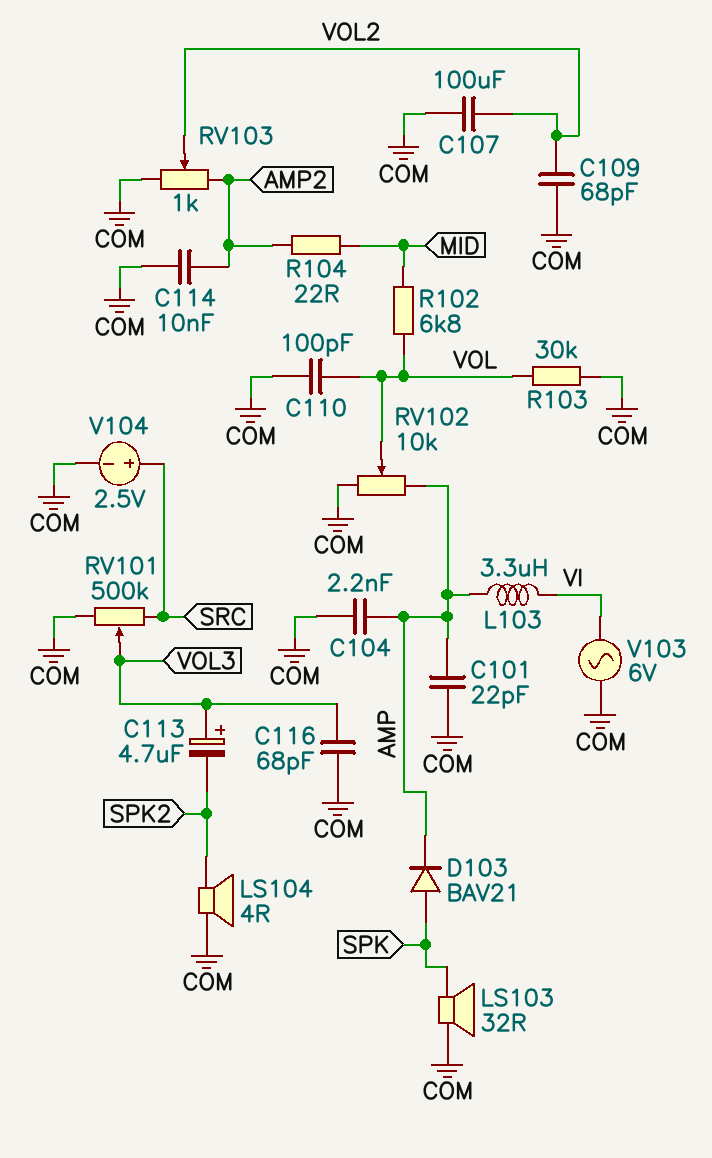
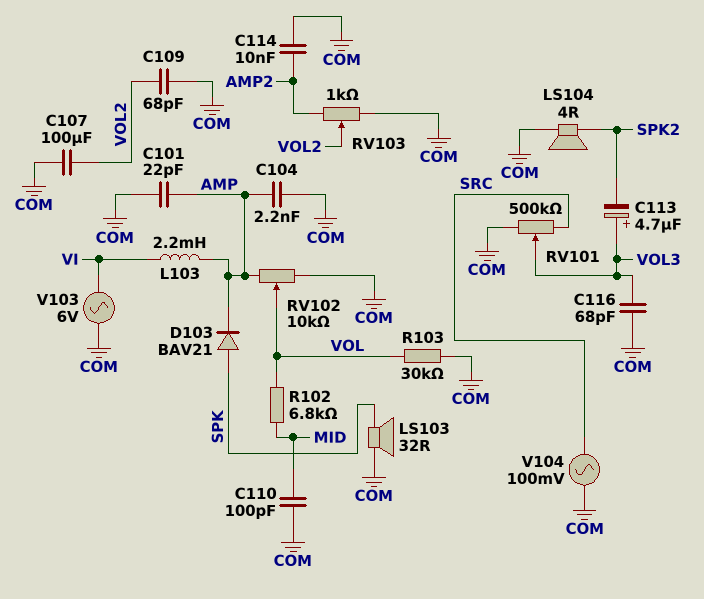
C110: 100pF (COM, VOL) -> 100pF (COM, MID)
L103: 3.3uH (AMP, VI) -> 2.2mH (AMP, VI)
R104: 22 (AMP2, MID) -> none
V104: 2.5V (plus SRC, minus COM) -> AC 100mV (COM, SRC)

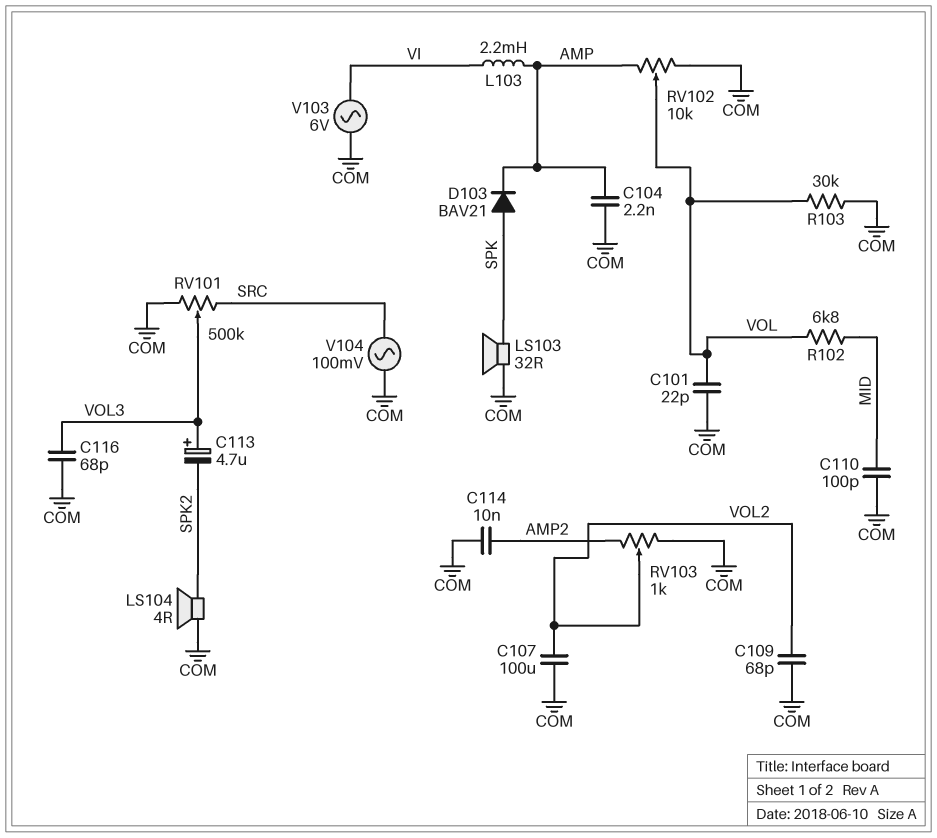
C101: 22pF (AMP, COM) -> 22pF (COM, VOL)

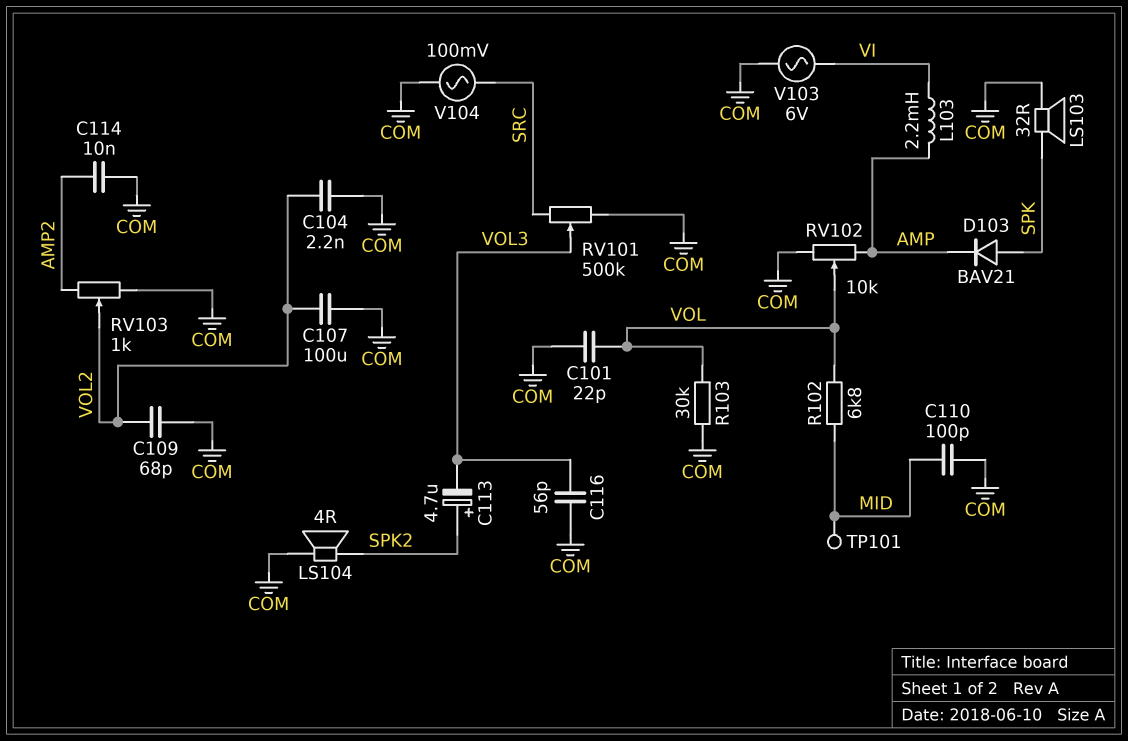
C104: 2.2nF (AMP, COM) -> 2.2nF (COM, VOL2)
C113: 4.7uF (plus VOL3, minus SPK2) -> 4.7uF (plus SPK2, minus VOL3)
C116: 68pF (COM, VOL3) -> 56pF (COM, VOL3)
TP101: none -> test point (MID)

